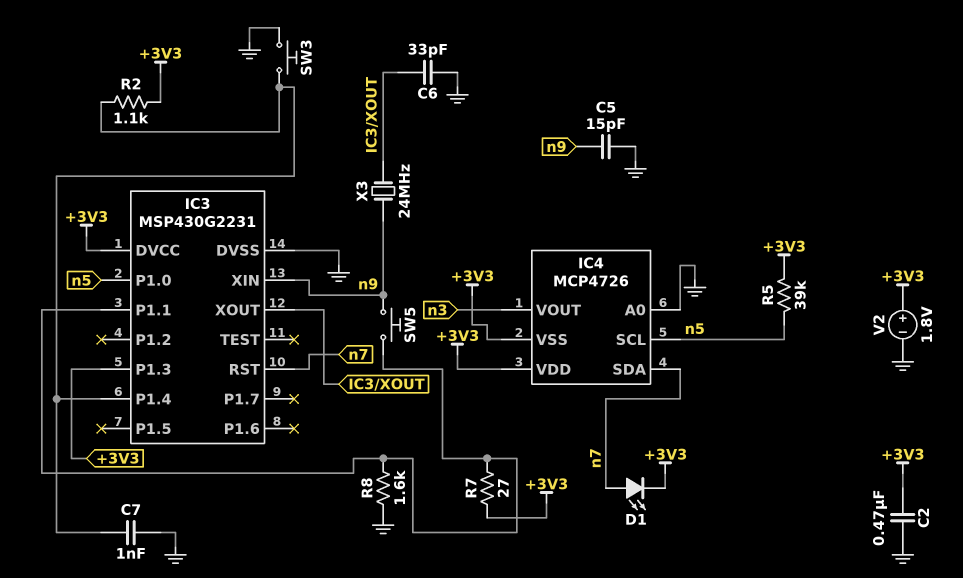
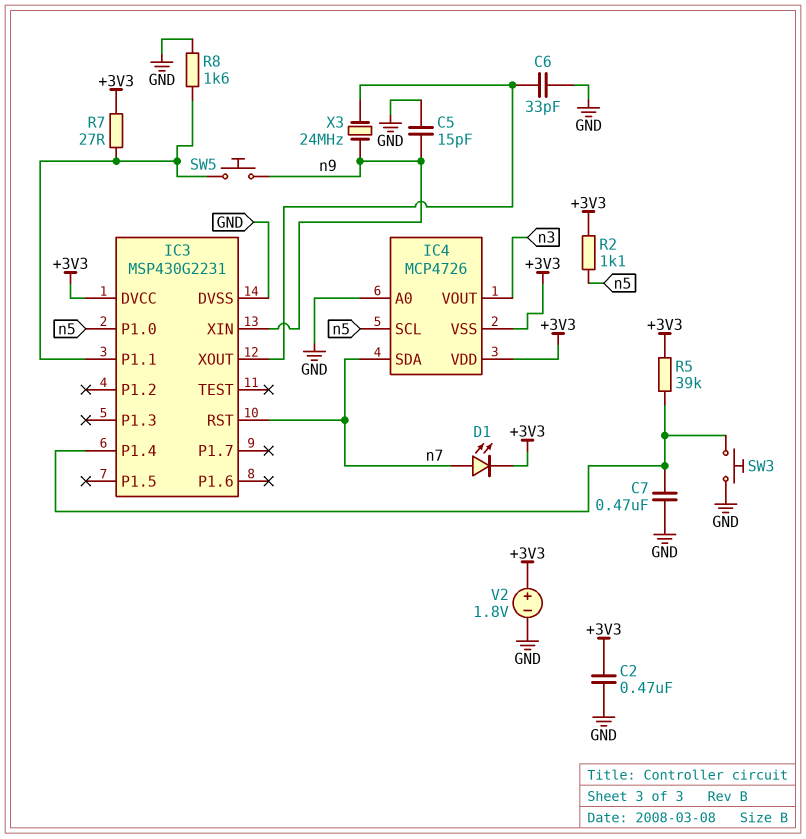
C7: 1nF (GND, IC3/P1.4) -> 470nF (GND, IC3/P1.4)
IC3 pin P1.3: +3V3 -> none
R2: 1.1k (+3V3, IC3/P1.4) -> 1.1k (+3V3, n5)
R5: 39k (+3V3, n5) -> 39k (+3V3, IC3/P1.4)

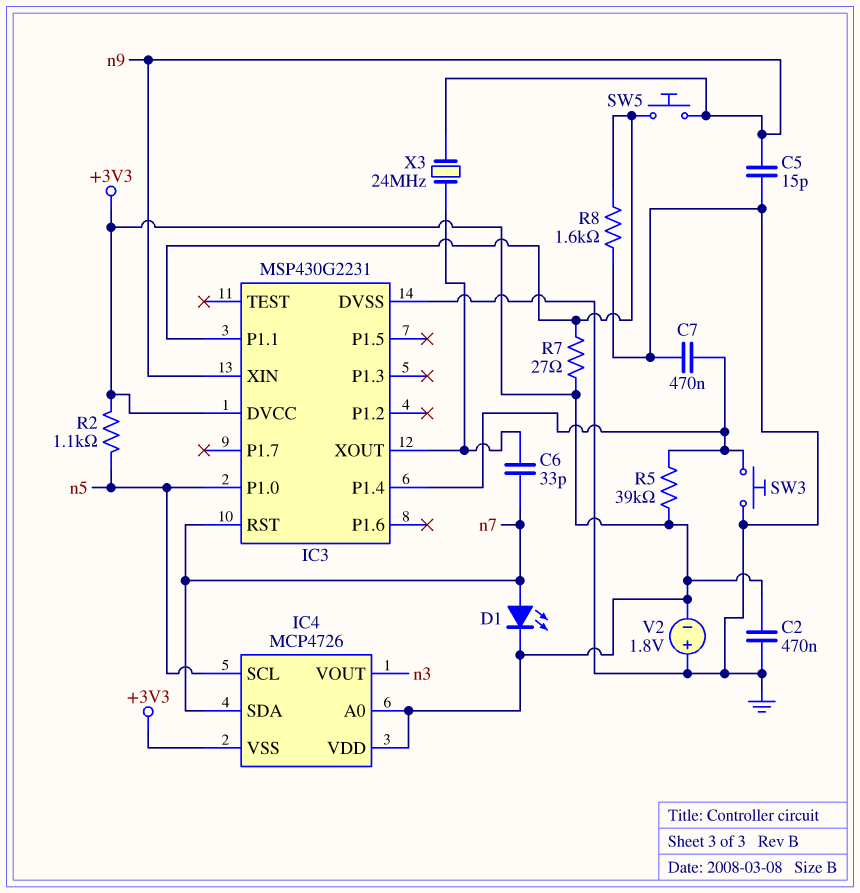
C6: 33pF (GND, IC3/XOUT) -> 33pF (IC3/XOUT, n7)
IC4 pin A0: GND -> +3V3
V2: 1.8V (plus +3V3, minus GND) -> 1.8V (plus GND, minus +3V3)

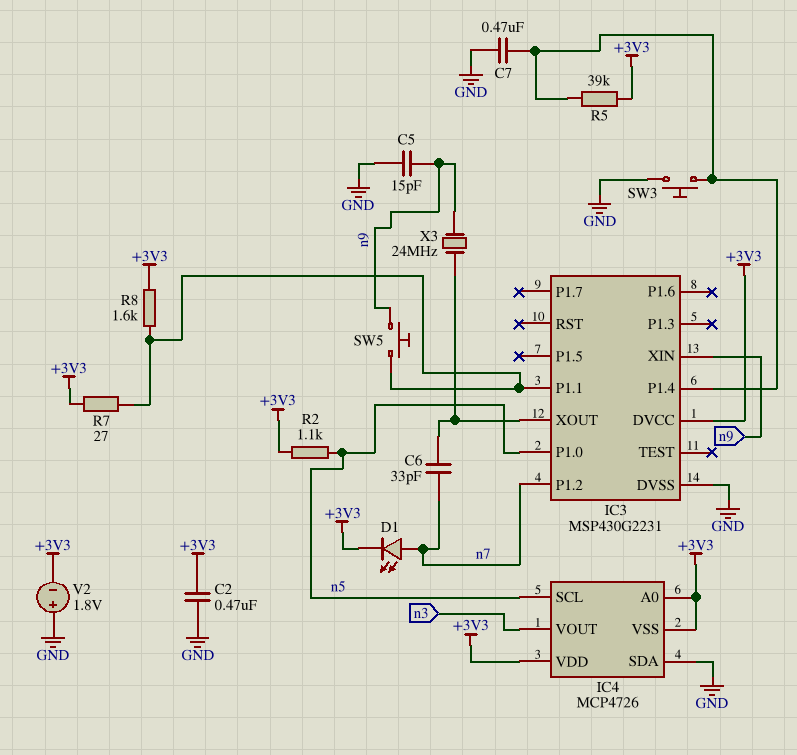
IC3 pin P1.2: none -> n7
IC3 pin RST: n7 -> none
IC4 pin SDA: n7 -> GND
R8: 1.6k (GND, IC3/P1.1) -> 1.6k (+3V3, IC3/P1.1)

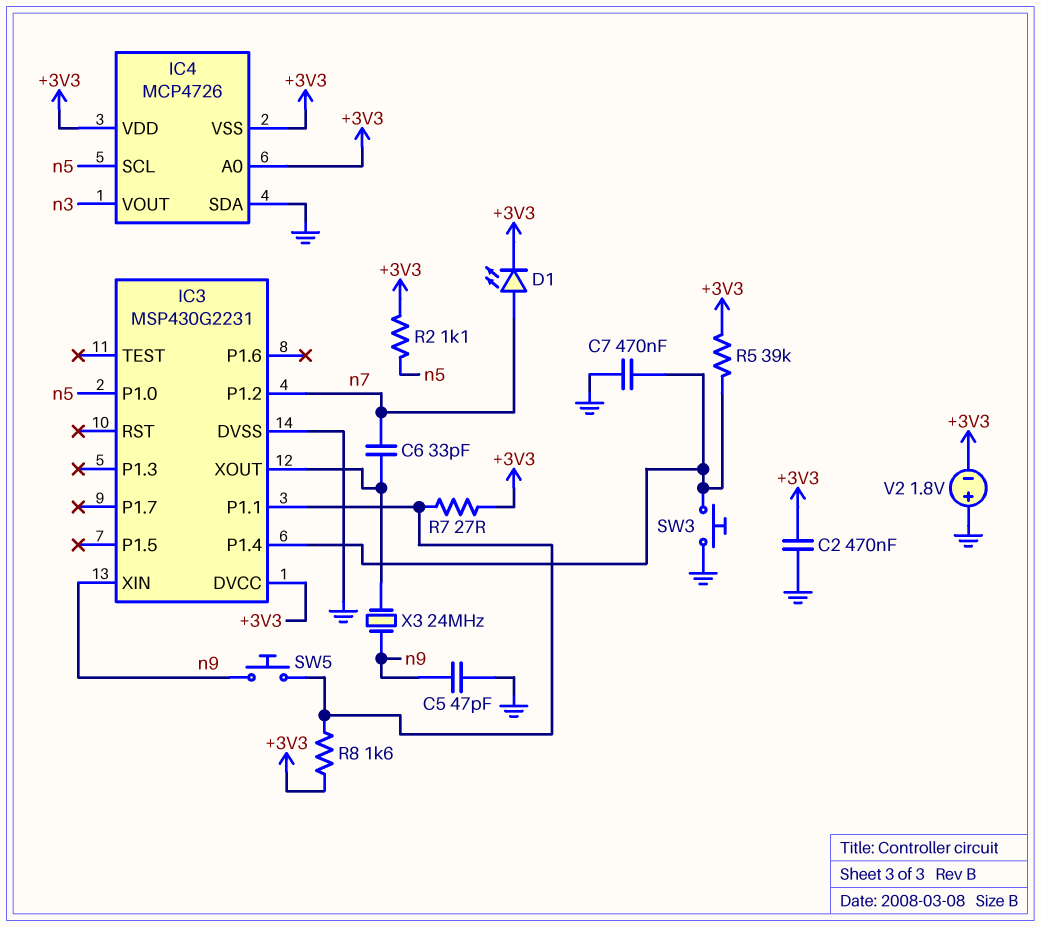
C5: 15pF (GND, n9) -> 47pF (GND, n9)

